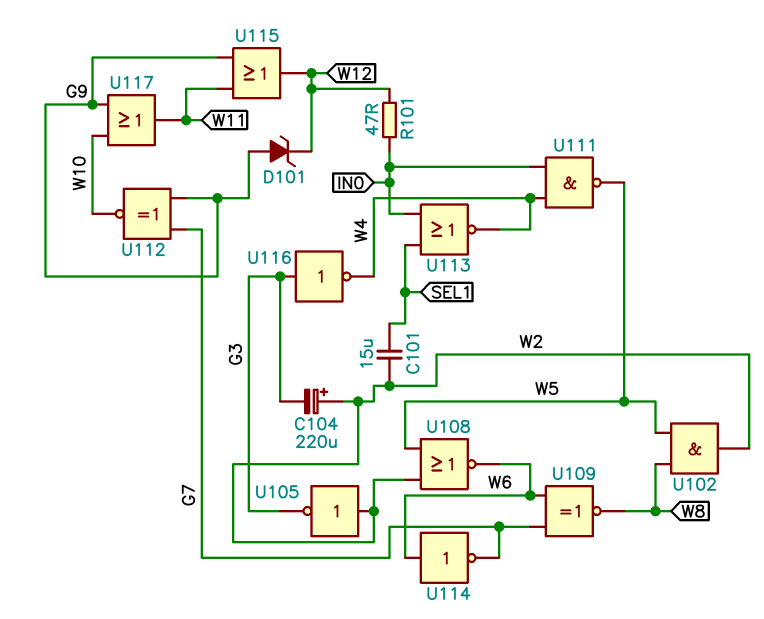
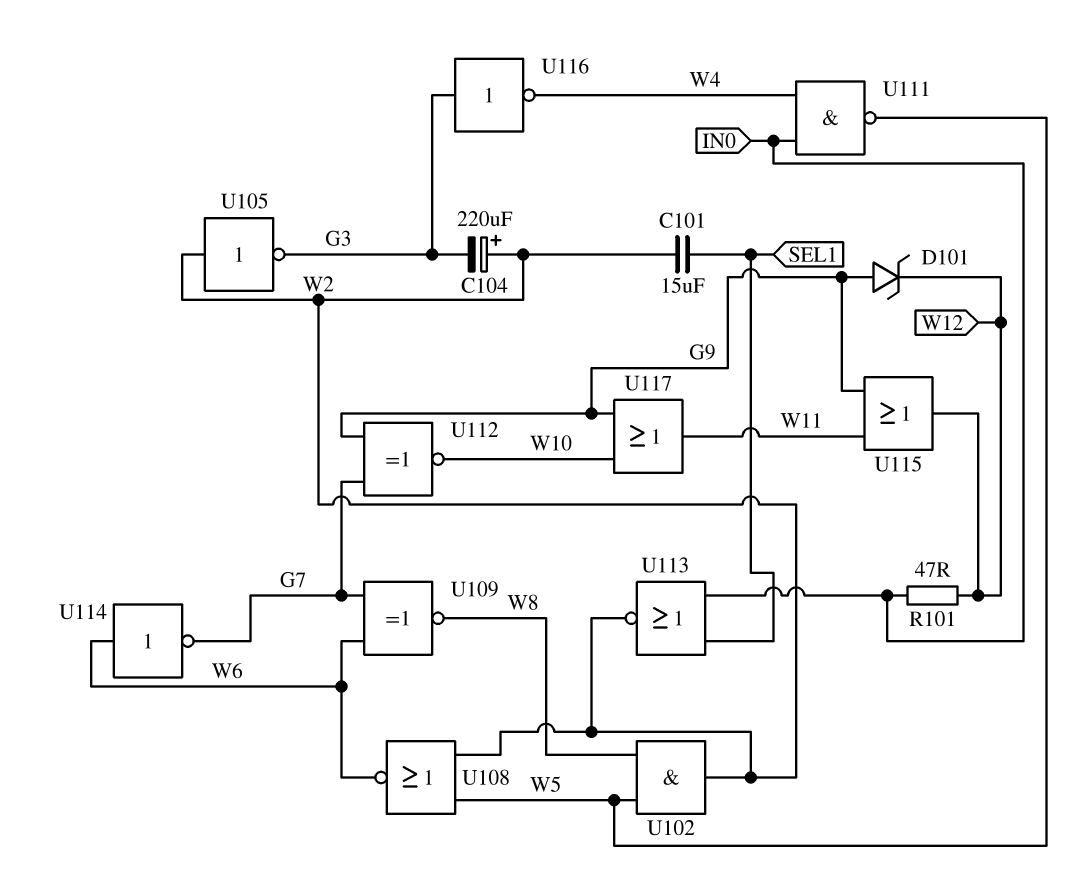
U113: NOR (in IN0, in SEL1, out W4) -> NOR (in IN0, in SEL1, out W2)

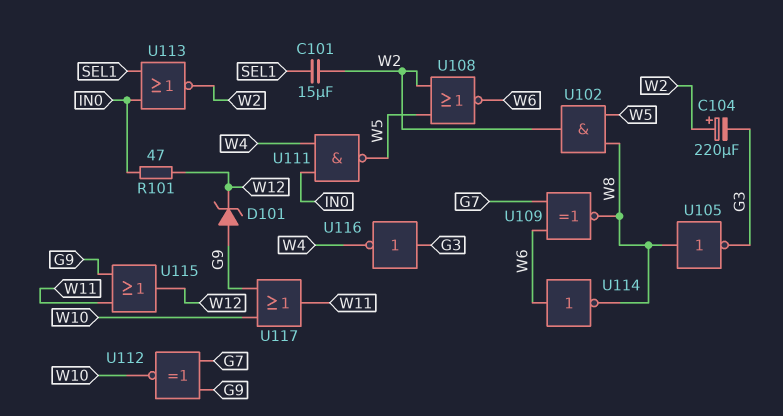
U105: NOT (in W2, out G3) -> NOT (in W8, out G3)
U114: NOT (in W6, out G7) -> NOT (in W6, out W8)

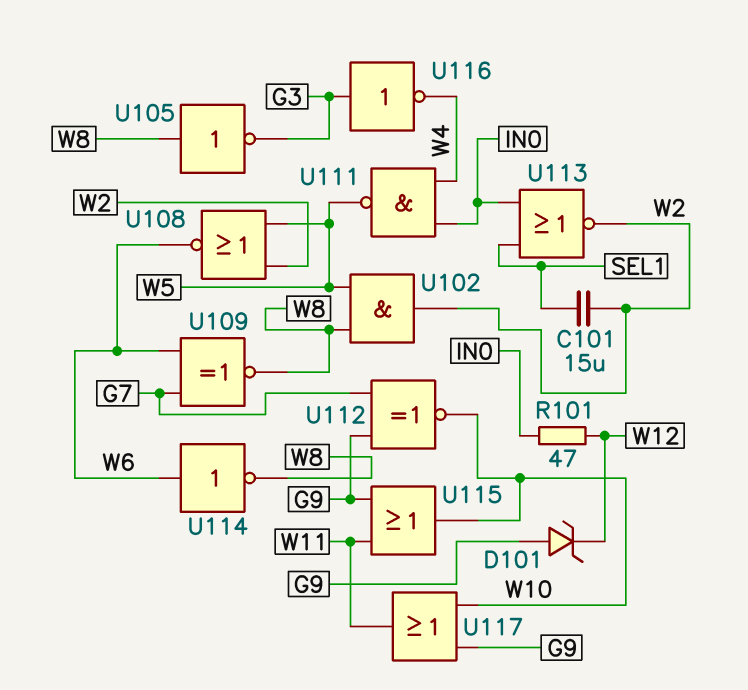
C104: 220uF (plus W2, minus G3) -> none
U115: OR (in G9, in W11, out W12) -> OR (in G9, in W11, out W10)

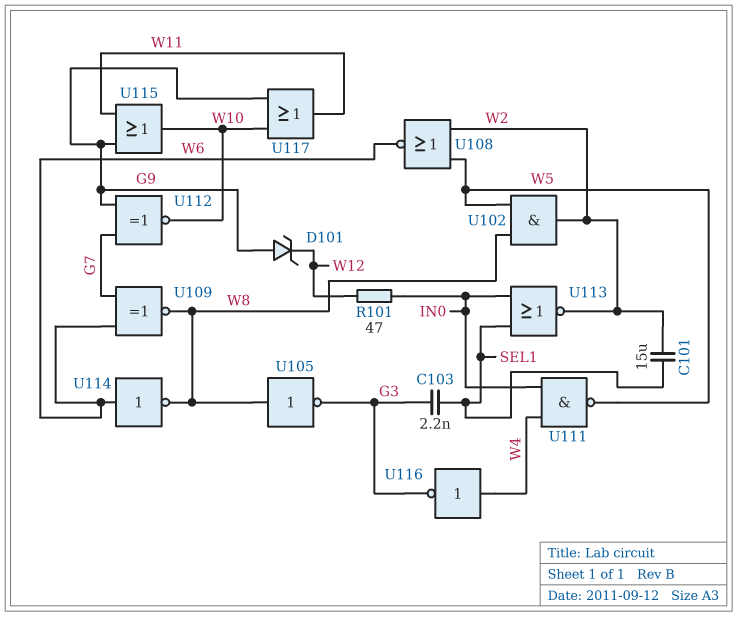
C103: none -> 2.2nF (G3, SEL1)
U116: NOT (in G3, out W4) -> NOT (in W4, out G3)

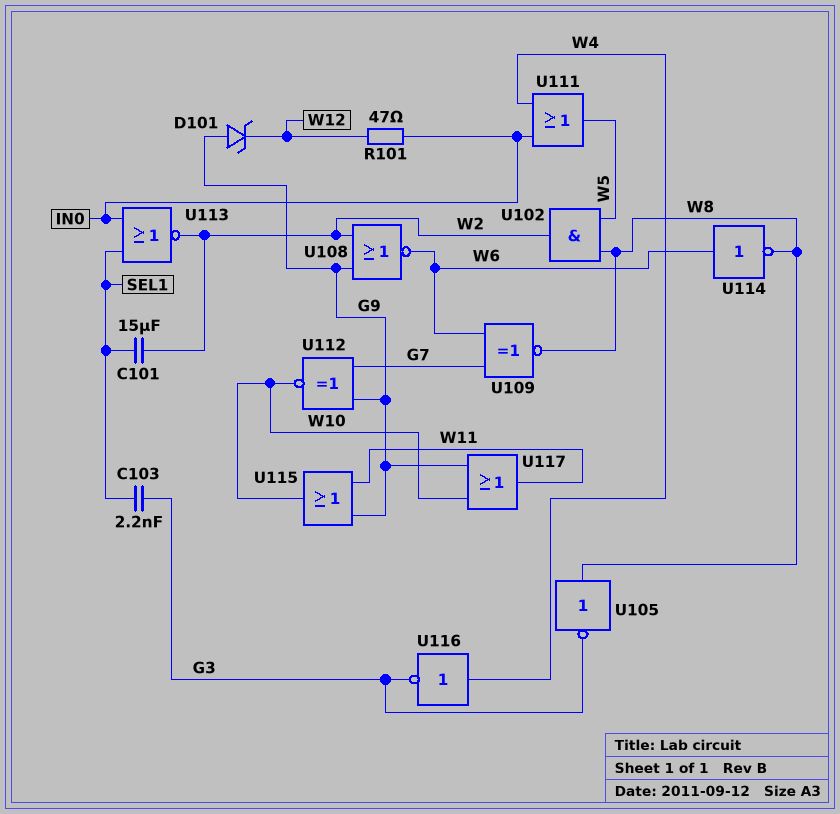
U108: NOR (in W2, in W5, out W6) -> NOR (in G9, in W2, out W6)
U111: NAND (in IN0, in W4, out W5) -> OR (in IN0, in W4, out W5)

